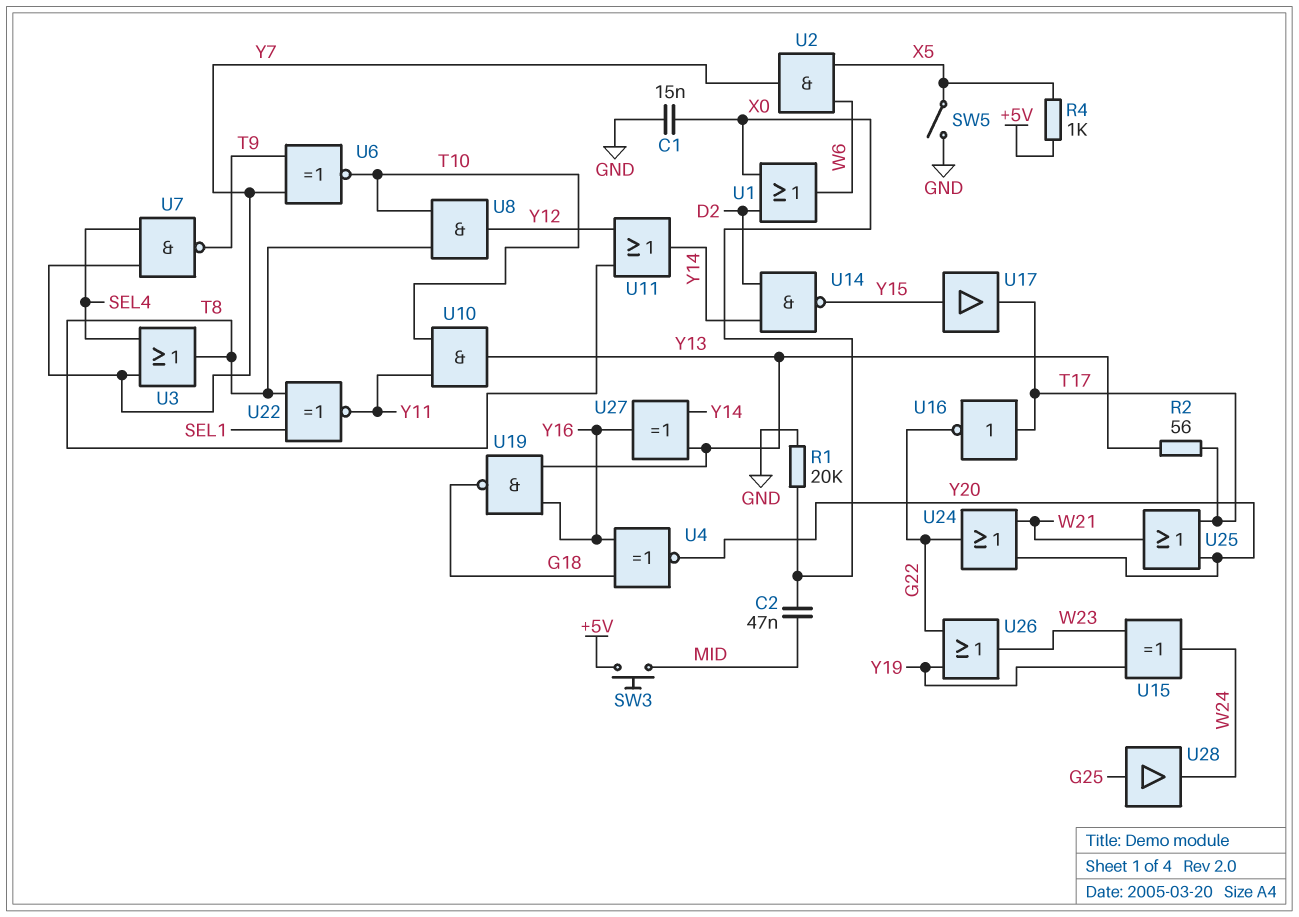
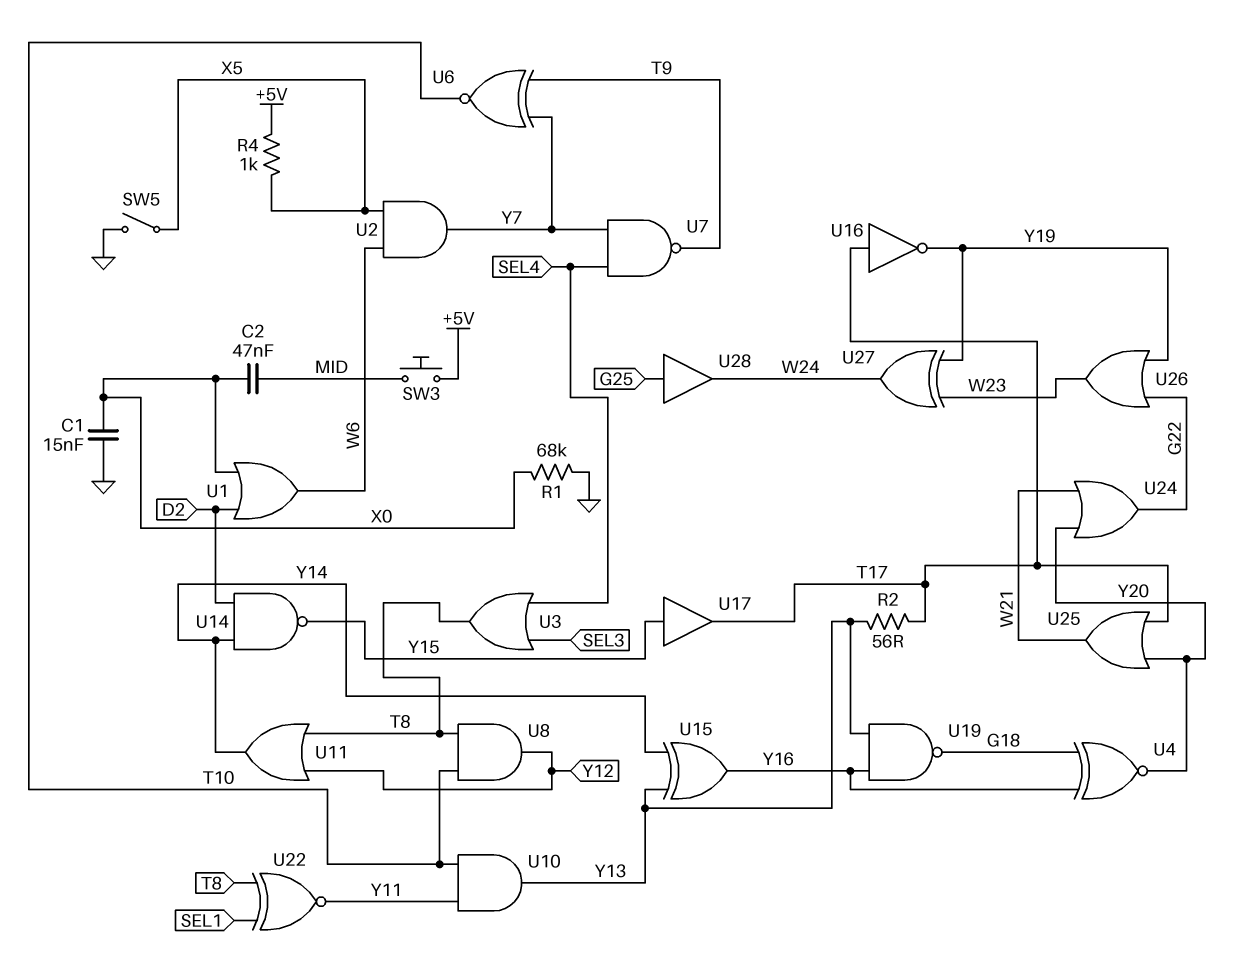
R1: 20k (GND, X0) -> 68k (GND, X0)
U3: OR (in SEL4, in Y7, out T8) -> OR (in SEL3, in SEL4, out T8)
U15: XOR (in W23, in Y19, out W24) -> XOR (in Y13, in Y14, out Y16)
U16: NOT (in T17, out G22) -> NOT (in T17, out Y19)
U27: XOR (in Y13, in Y14, out Y16) -> XOR (in W23, in Y19, out W24)

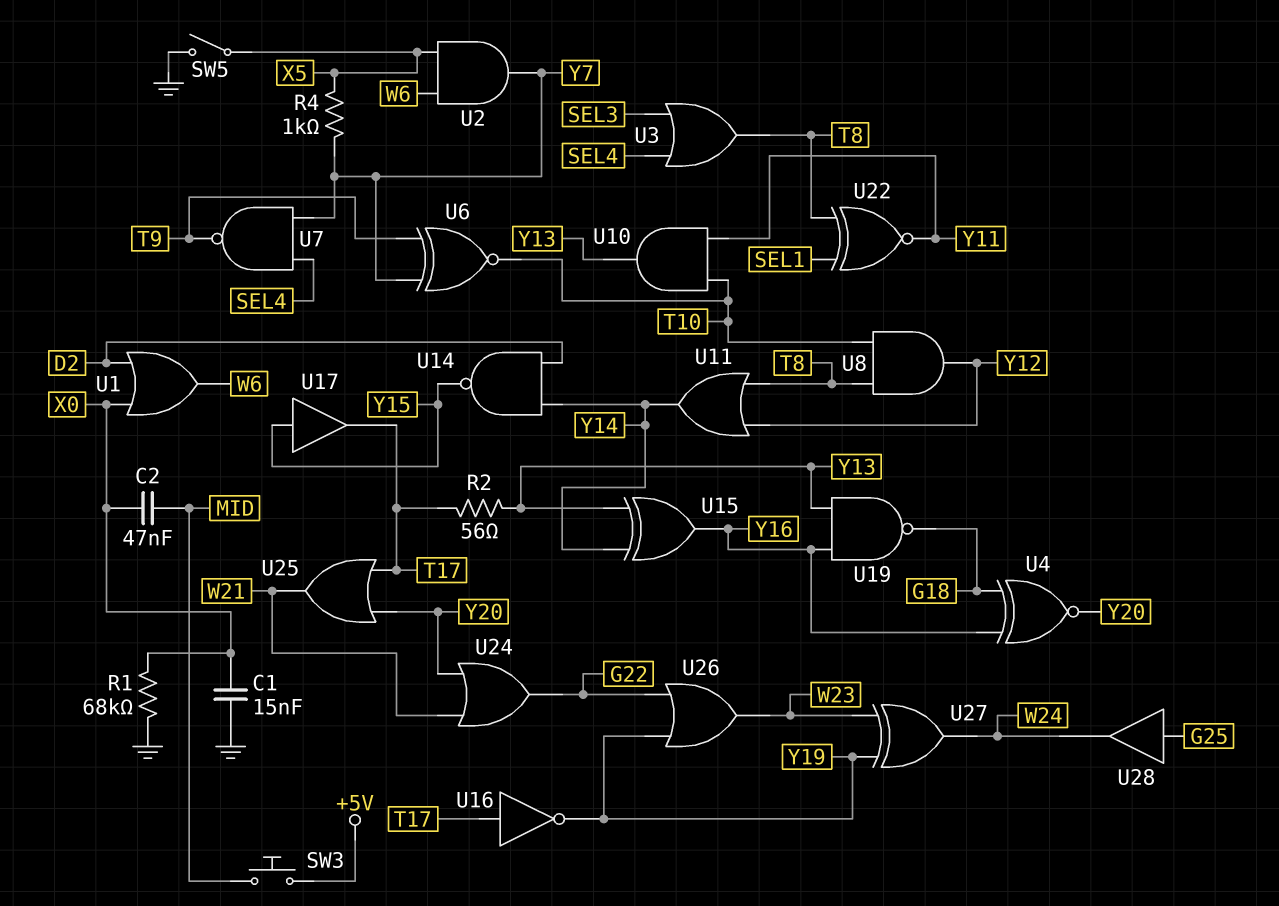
R4: 1k (+5V, X5) -> 1k (X5, Y7)

